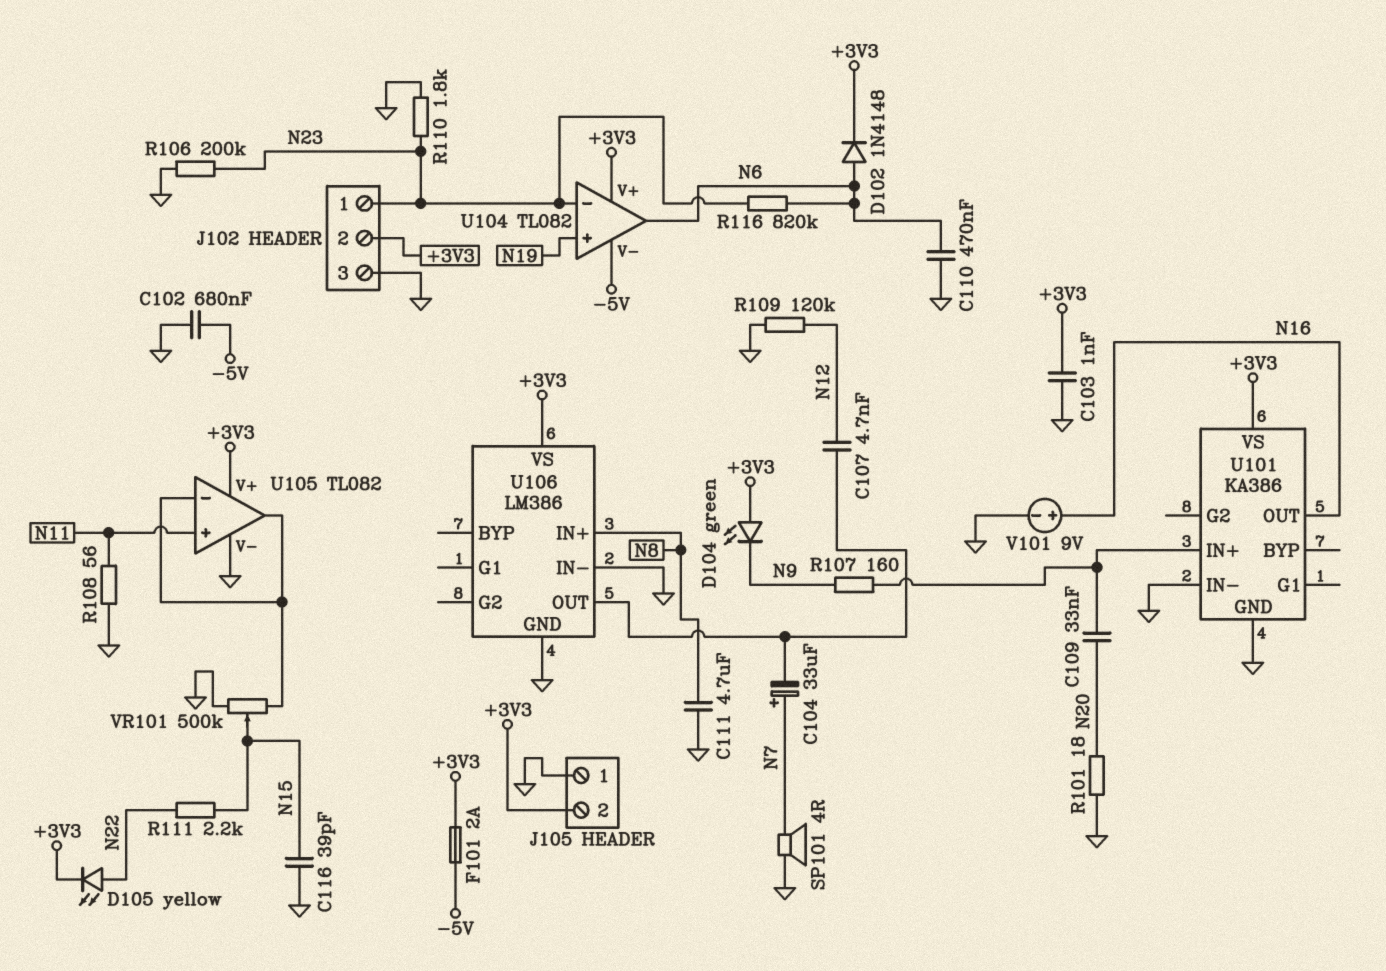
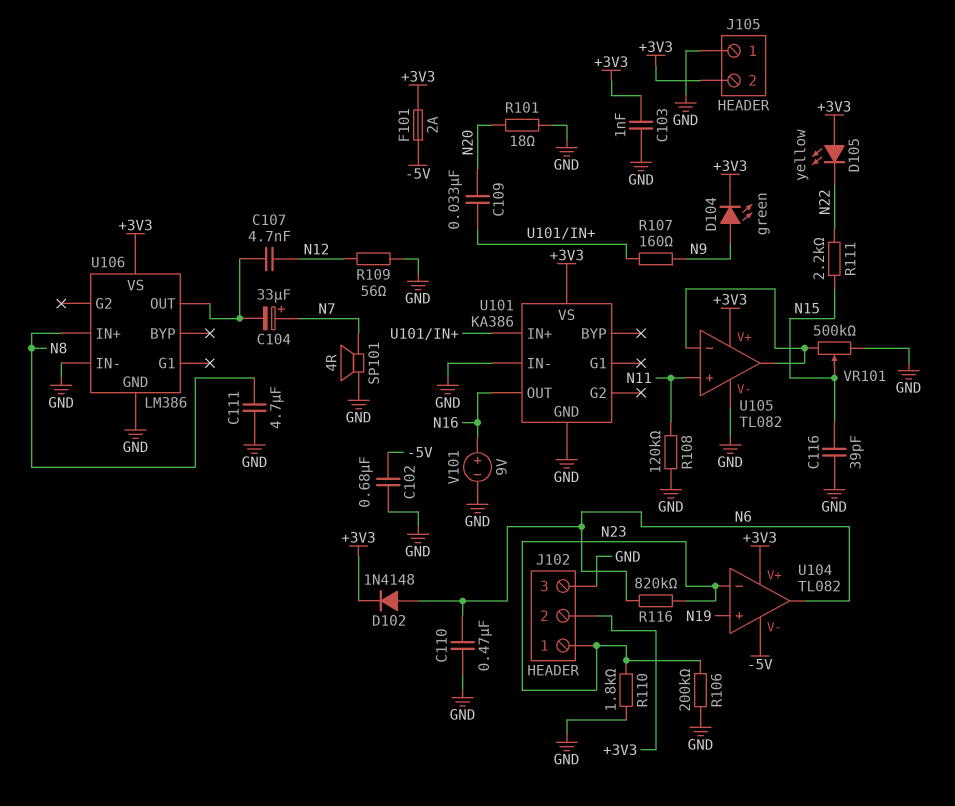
D104: LED green (A +3V3, K N9) -> LED green (A N9, K +3V3)
D105: LED yellow (A N22, K +3V3) -> LED yellow (A +3V3, K N22)
R108: 56 (GND, N11) -> 120k (GND, N11)
R109: 120k (GND, N12) -> 56 (GND, N12)

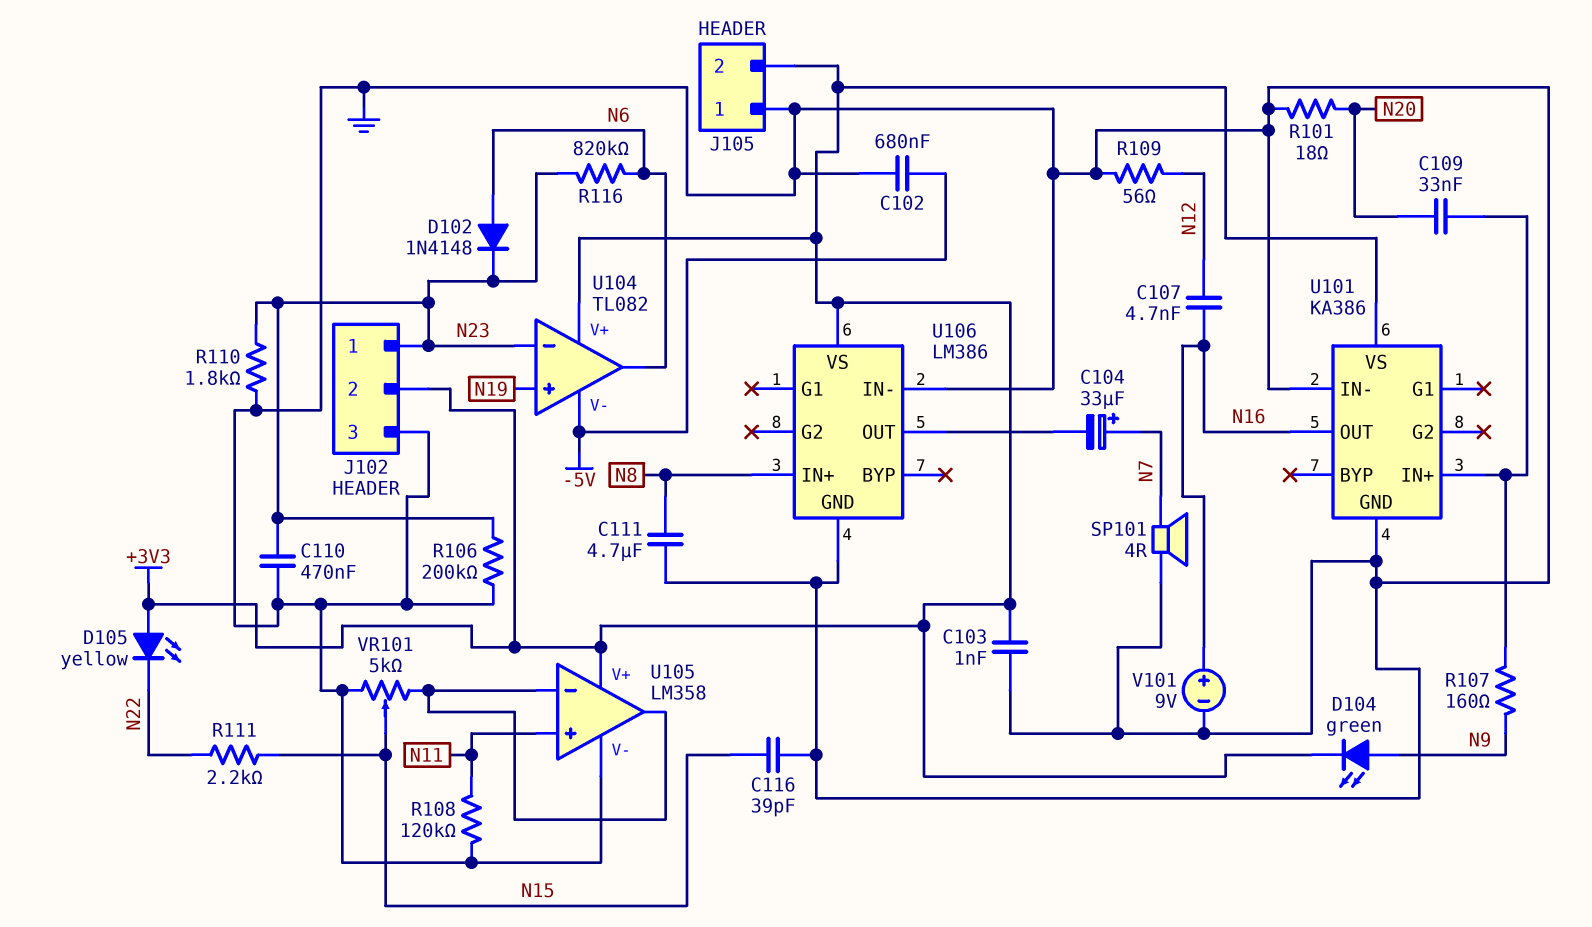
C107: 4.7nF (N12, U106/OUT) -> 4.7nF (N12, N16)
C110: 470nF (GND, N6) -> 470nF (GND, N23)
D102: diode 1N4148 (A N6, K +3V3) -> diode 1N4148 (A N6, K N23)
F101: 2A (+3V3, -5V) -> none
U105: TL082 -> LM358
VR101: 500k (GND, U105/in-, wiper N15) -> 5k (GND, U105/in-, wiper N15)

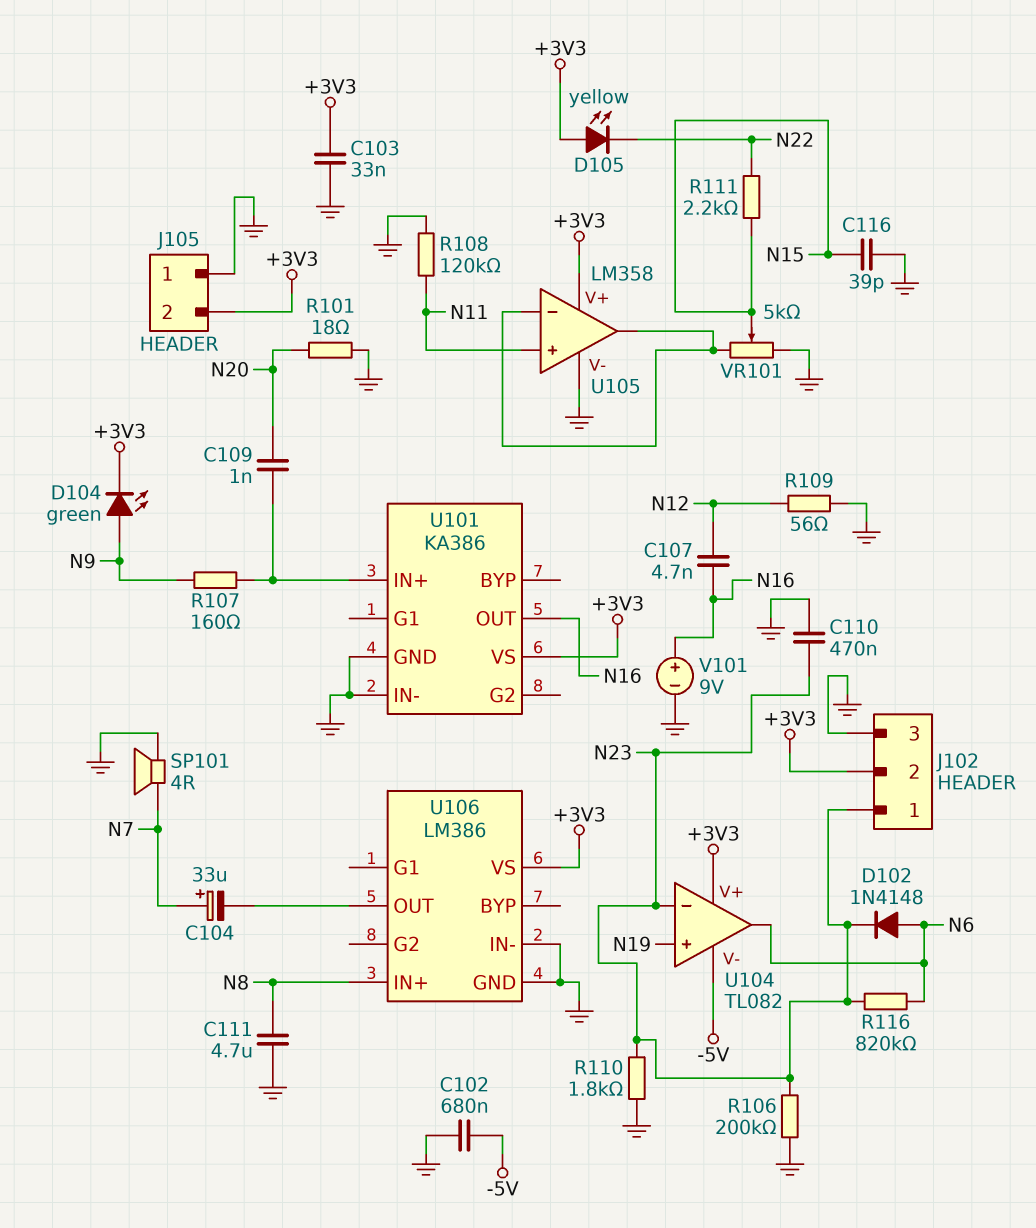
C103: 1nF (+3V3, GND) -> 33nF (+3V3, GND)
C109: 33nF (N20, U101/IN+) -> 1nF (N20, U101/IN+)

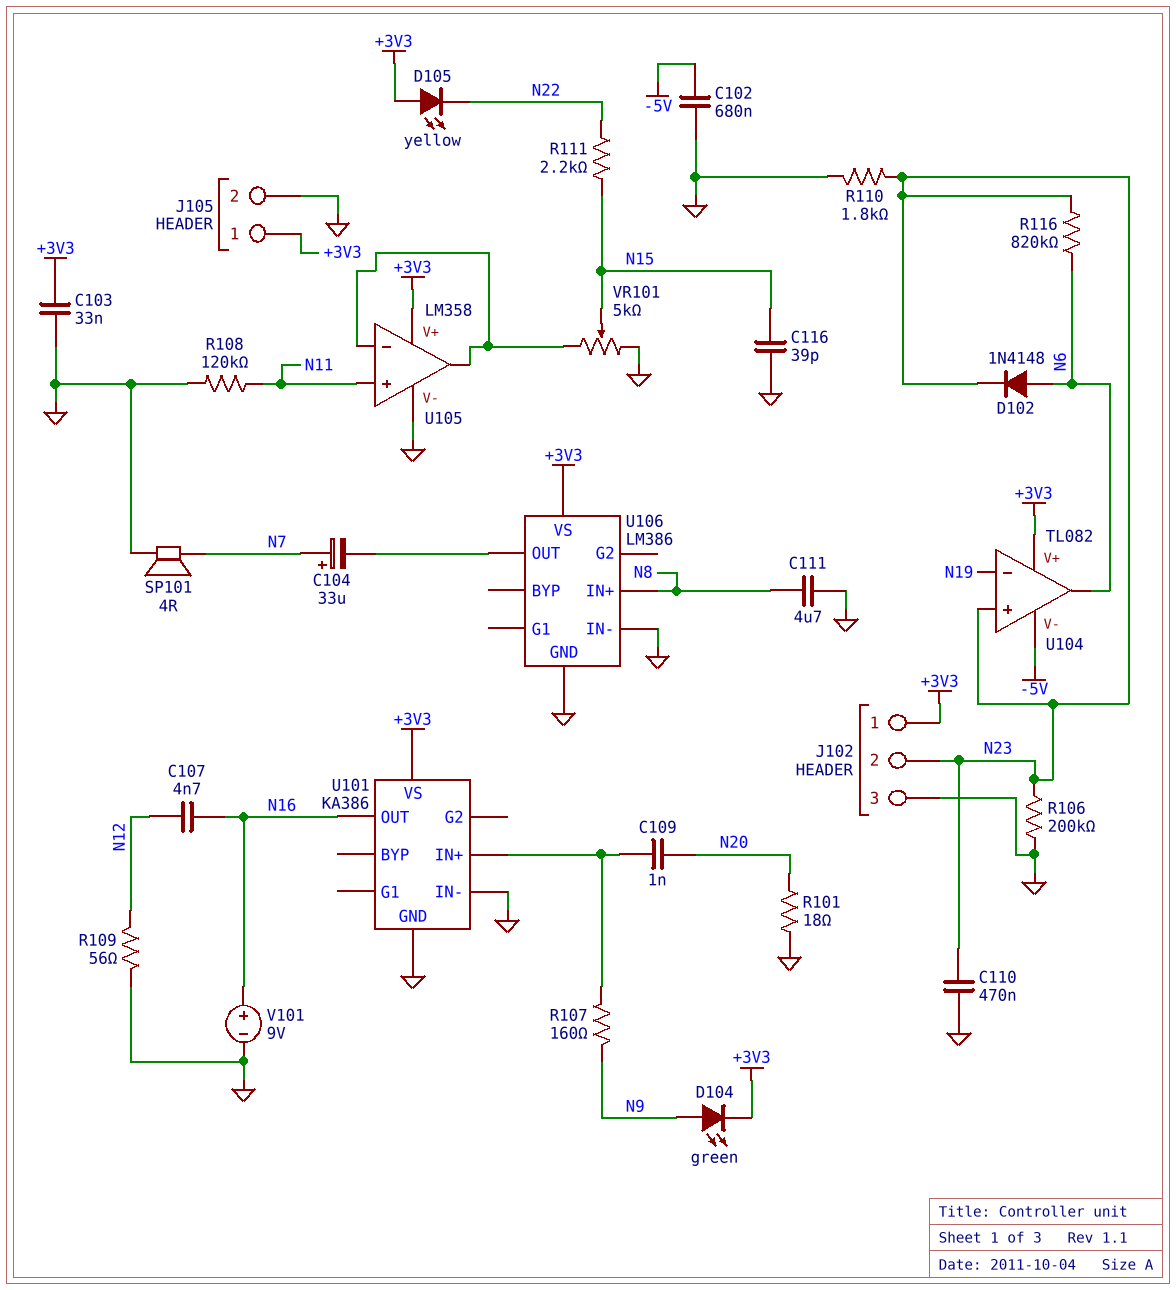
J102 pin 1: N23 -> +3V3
J102 pin 2: +3V3 -> N23
J105 pin 1: GND -> +3V3
J105 pin 2: +3V3 -> GND
U104 pin in+: N19 -> N23
U104 pin in-: N23 -> N19

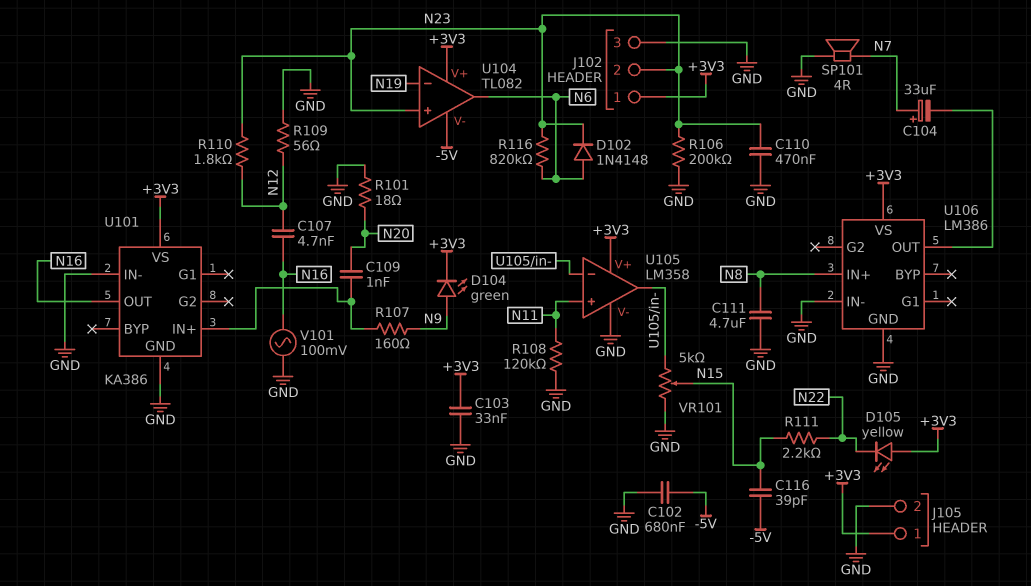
C116: 39pF (GND, N15) -> 39pF (-5V, N15)
R110: 1.8k (GND, N23) -> 1.8k (N12, N23)
V101: 9V (plus N16, minus GND) -> AC 100mV (GND, N16)

